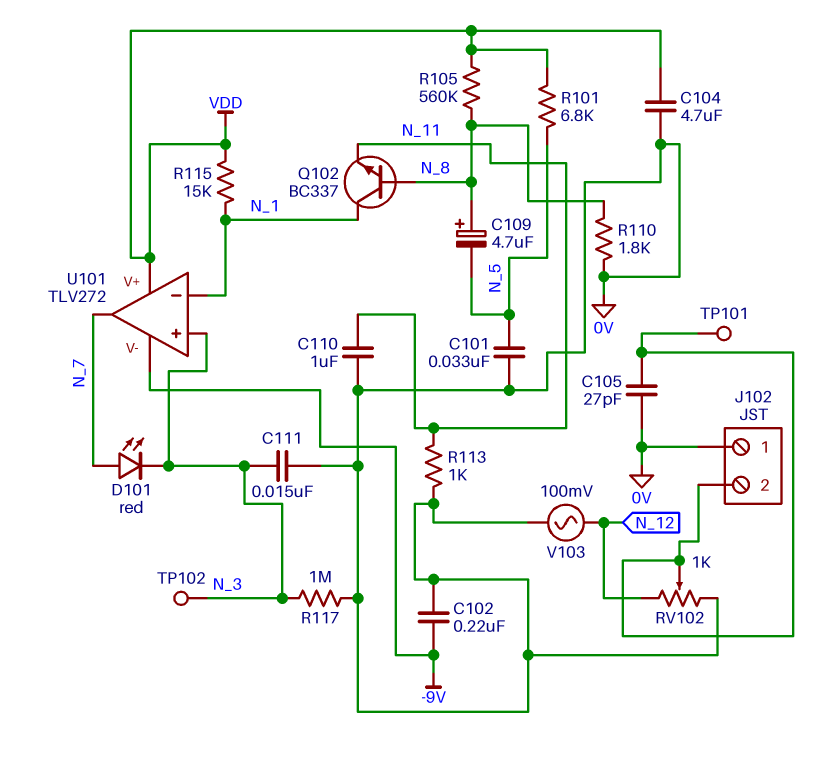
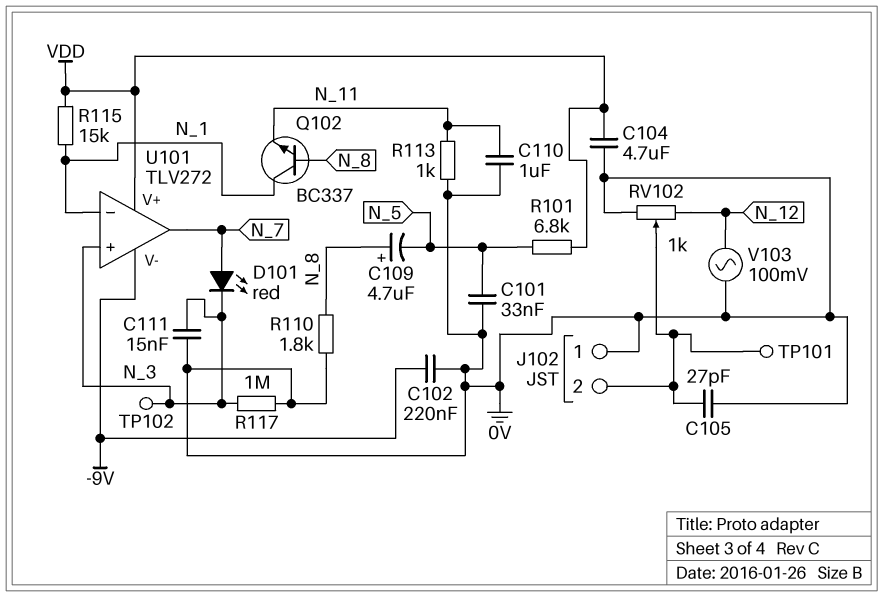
R105: 560k (N_8, VDD) -> none

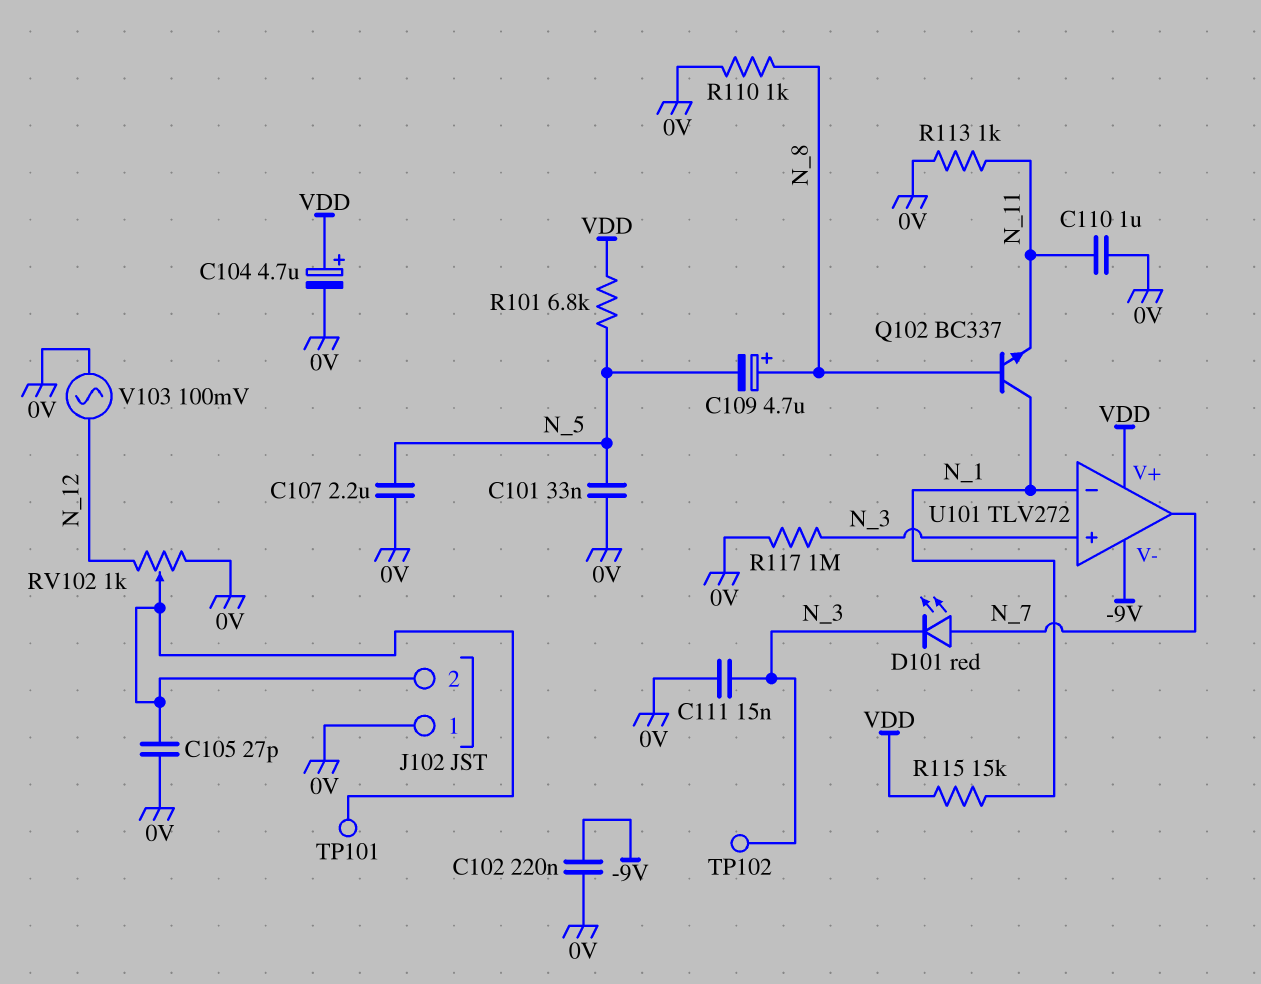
C104: 4.7uF (0V, VDD) -> 4.7uF (plus VDD, minus 0V)
C107: none -> 2.2uF (0V, N_5)
R110: 1.8k (0V, N_8) -> 1k (0V, N_8)

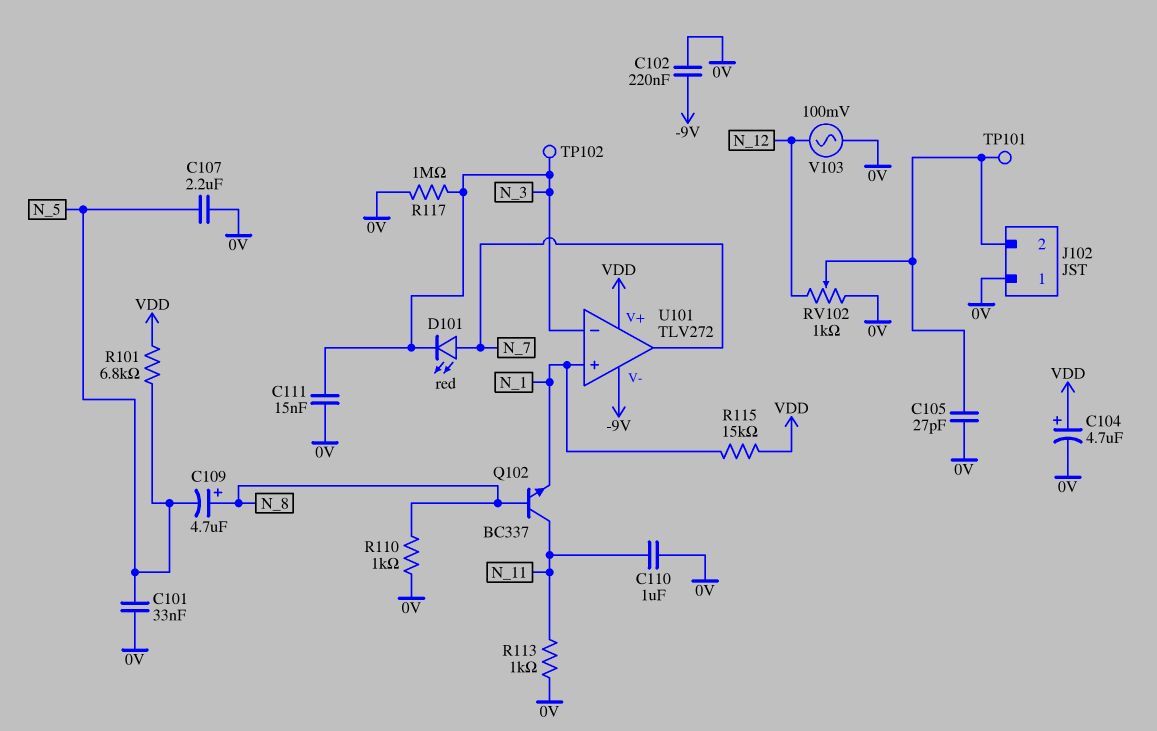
Q102: NPN BC337 (B N_8, C N_1, E N_11) -> NPN BC337 (B N_8, C N_11, E N_1)
U101 pin in+: N_3 -> N_1
U101 pin in-: N_1 -> N_3

